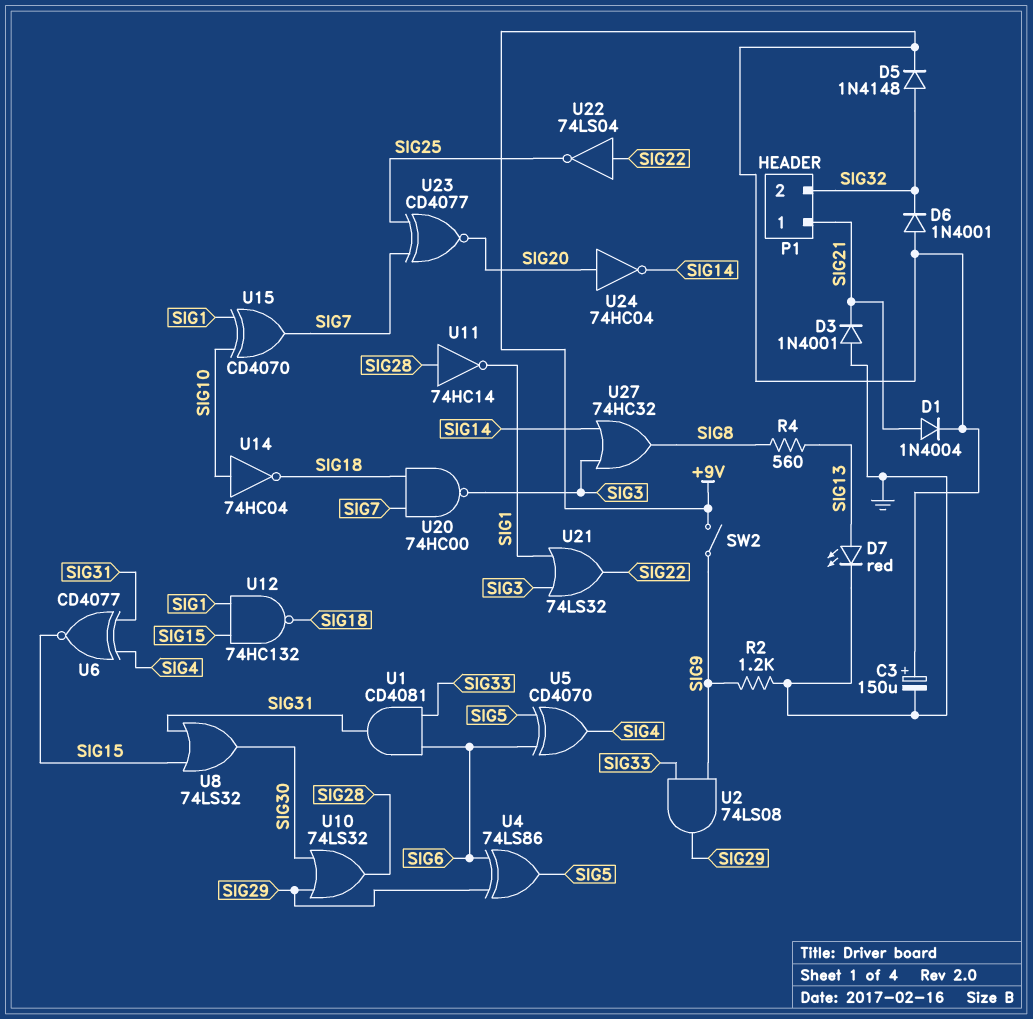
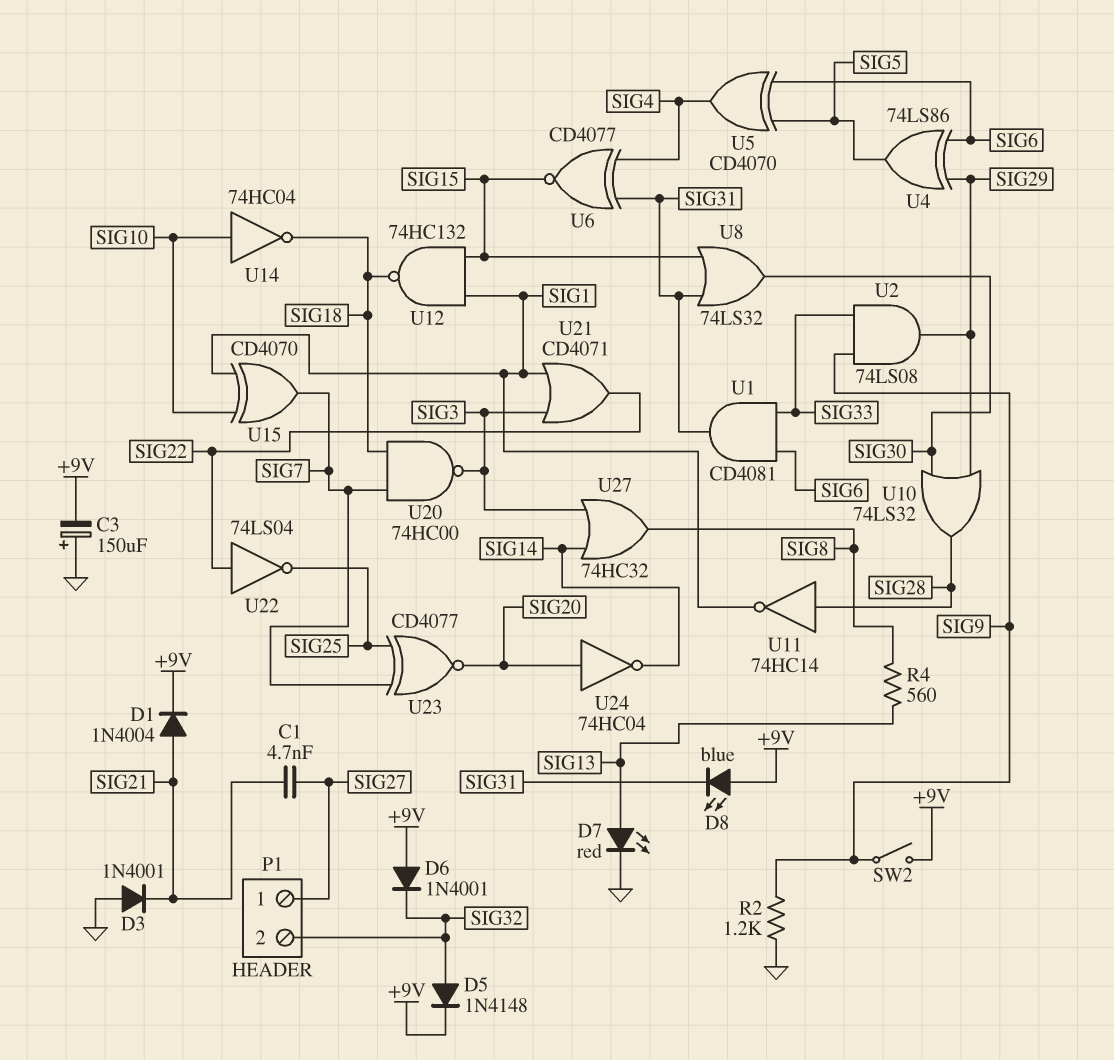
C1: none -> 4.7nF (SIG21, SIG27)
C3: 150uF (plus +9V, minus GND) -> 150uF (plus GND, minus +9V)
D8: none -> LED blue (A +9V, K SIG31)
P1 pin 1: SIG21 -> SIG27
U21: OR 74LS32 (in SIG1, in SIG3, out SIG22) -> OR CD4071 (in SIG1, in SIG3, out SIG22)

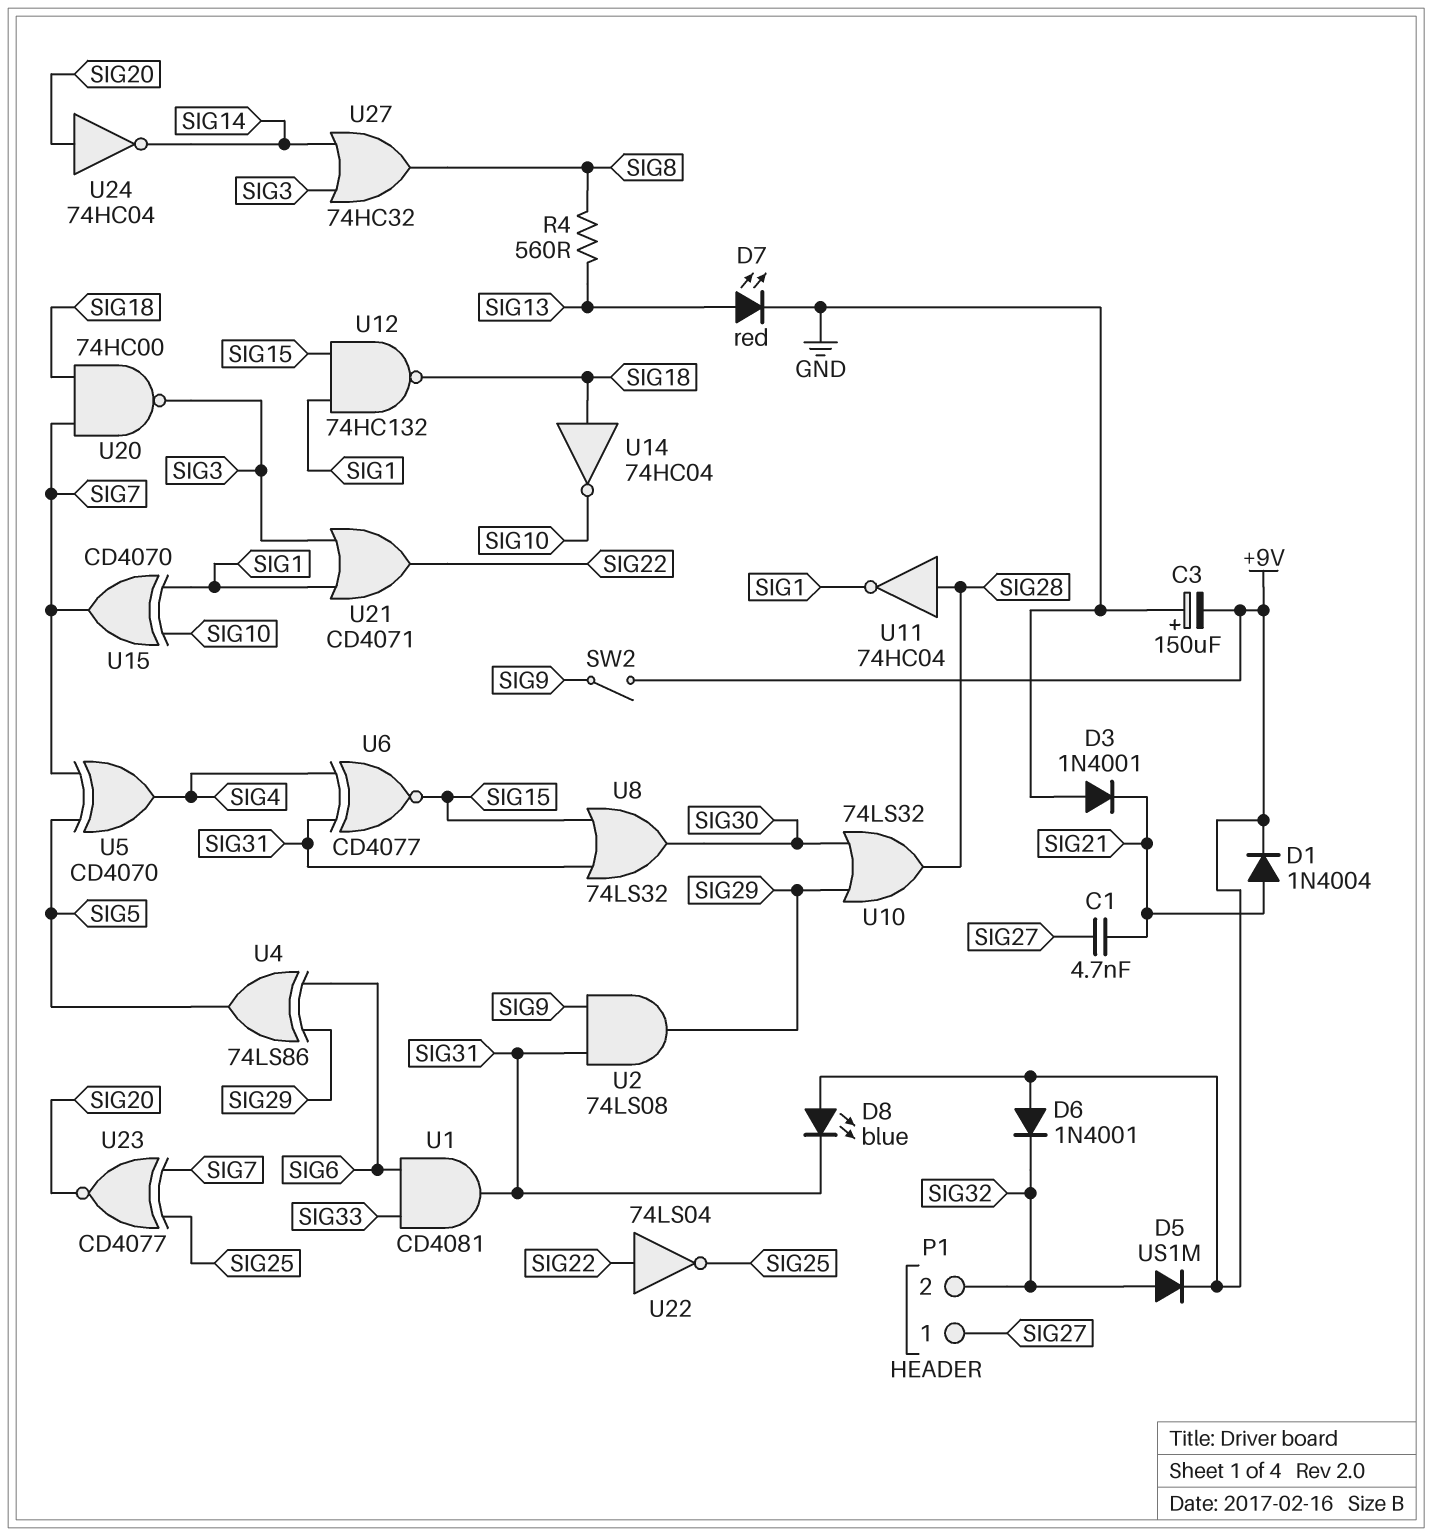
D5: diode 1N4148 (A SIG32, K +9V) -> diode US1M (A SIG32, K +9V)
R2: 1.2k (GND, SIG9) -> none
U2: AND 74LS08 (in SIG9, in SIG33, out SIG29) -> AND 74LS08 (in SIG9, in SIG31, out SIG29)
U5: XOR CD4070 (in SIG5, in SIG6, out SIG4) -> XOR CD4070 (in SIG5, in SIG7, out SIG4)
U11: NOT 74HC14 (in SIG28, out SIG1) -> NOT 74HC04 (in SIG28, out SIG1)
U14: NOT 74HC04 (in SIG10, out SIG18) -> NOT 74HC04 (in SIG18, out SIG10)

